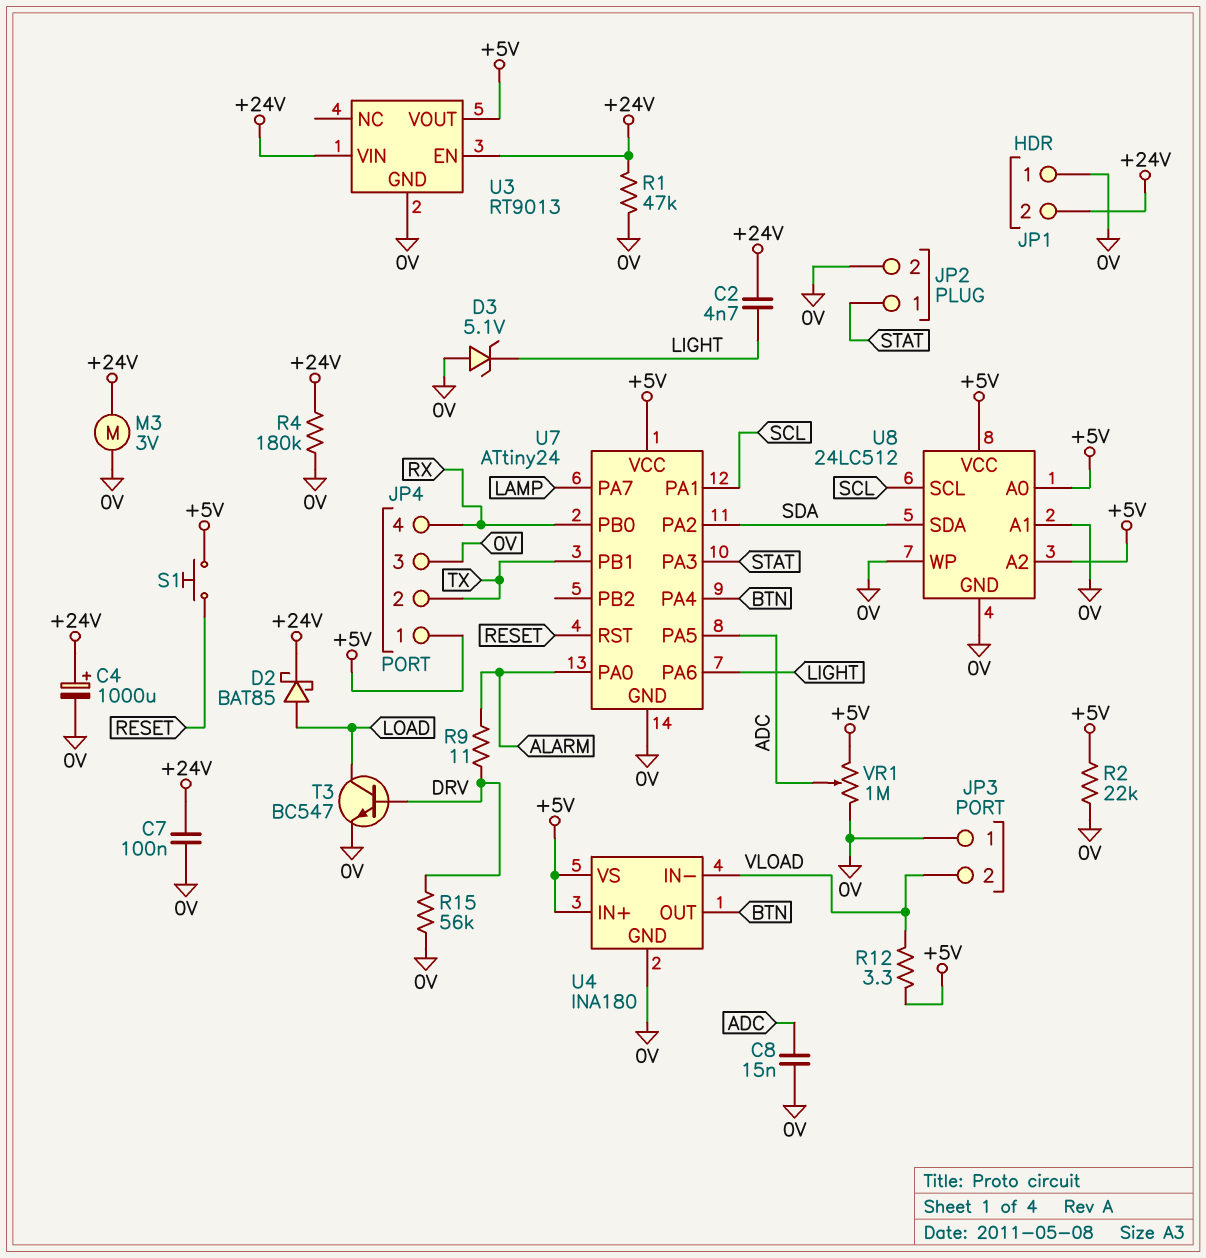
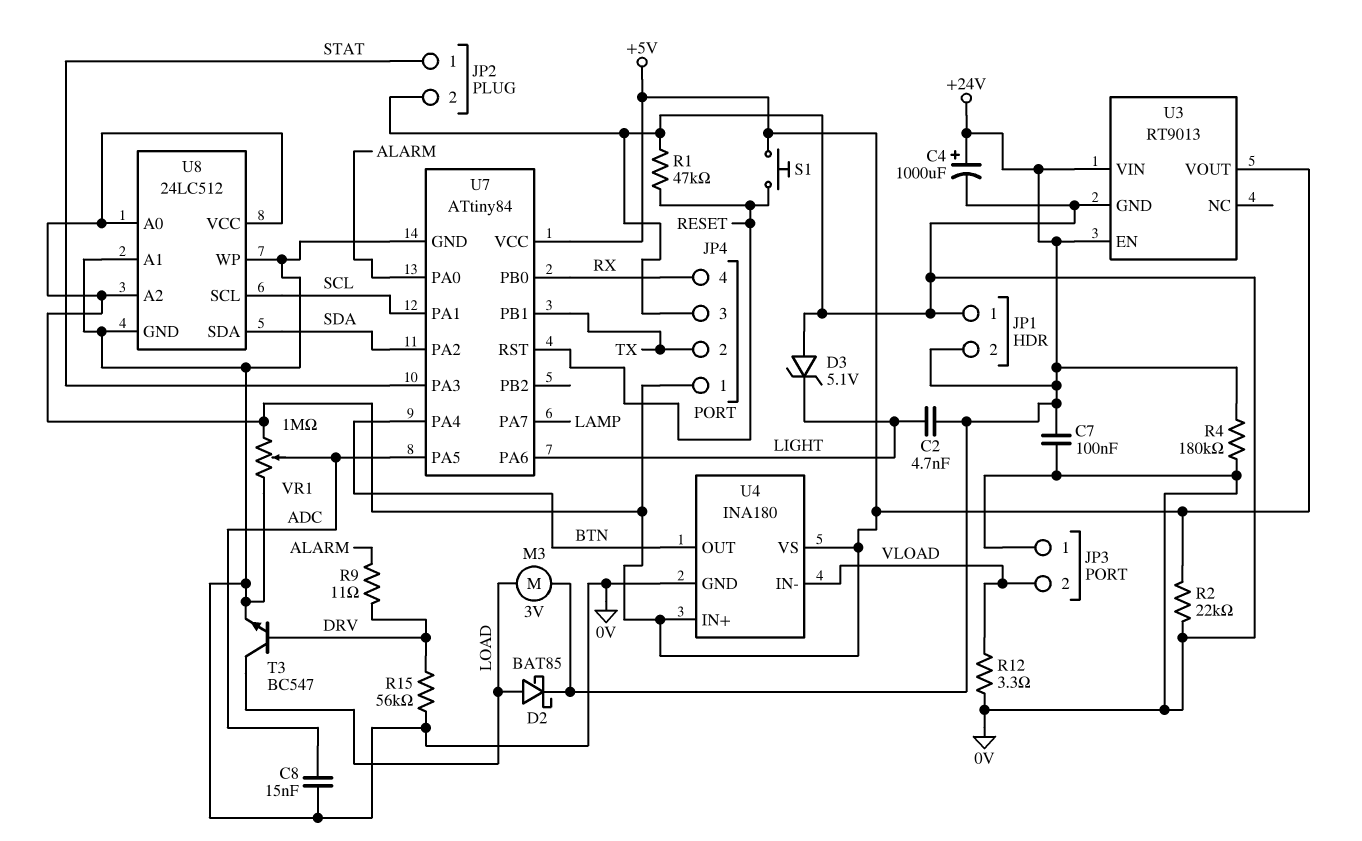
M3: motor 3V (+24V, 0V) -> motor 3V (+24V, LOAD)
R1: 47k (+24V, 0V) -> 47k (0V, RESET)
R12: 3.3 (+5V, VLOAD) -> 3.3 (0V, VLOAD)
U7: ATtiny24 -> ATtiny84

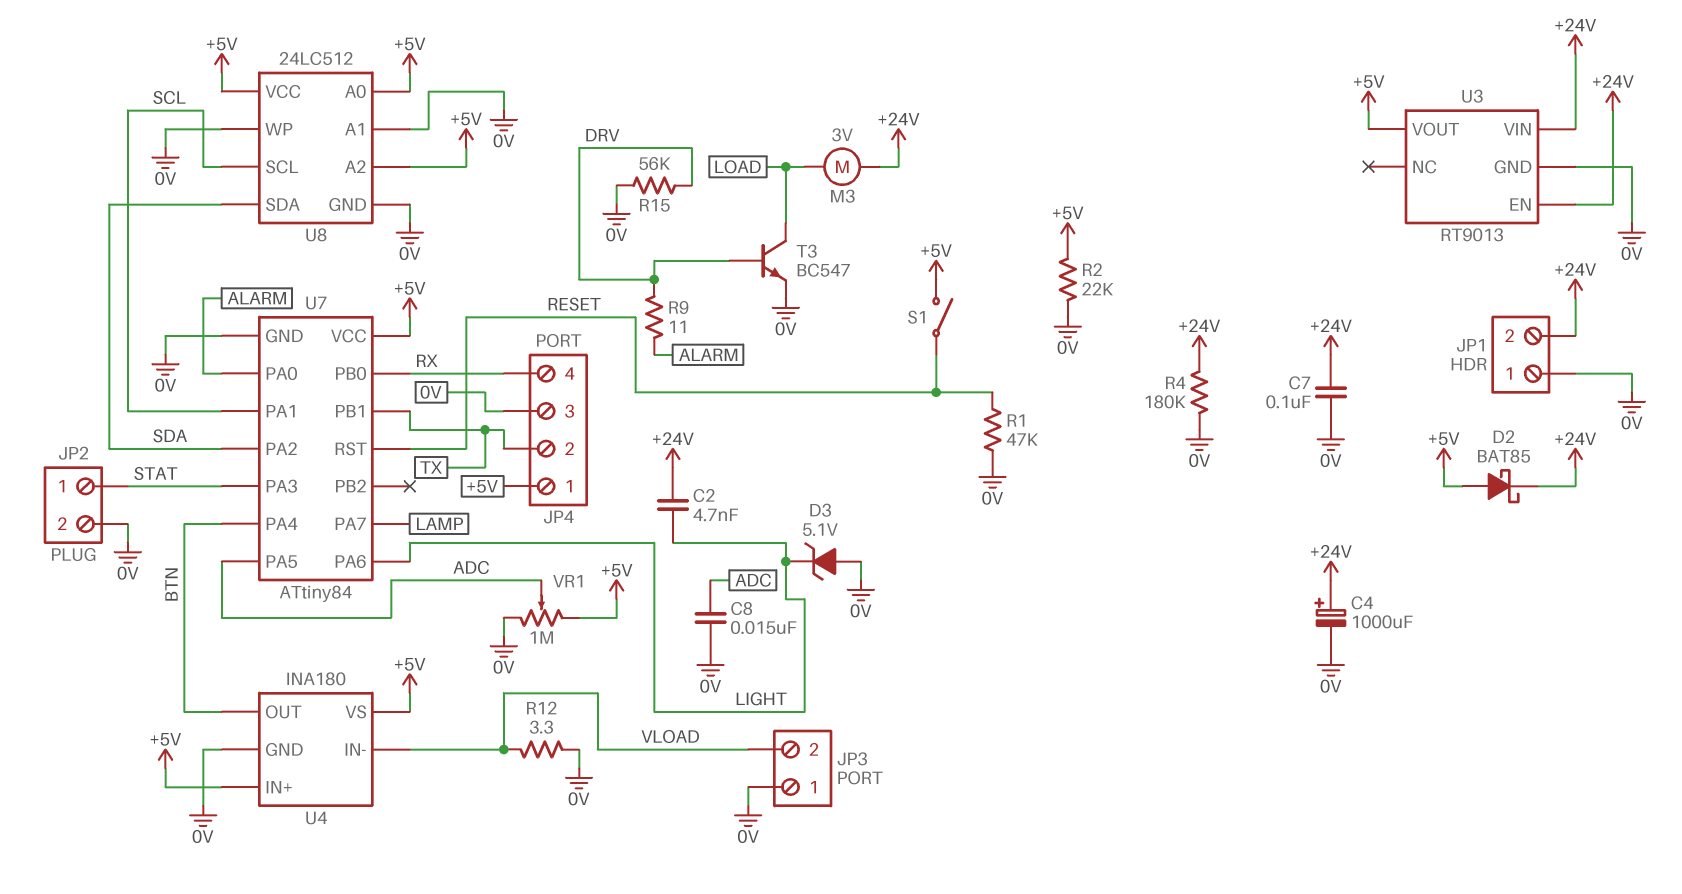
D2: schottky BAT85 (A LOAD, K +24V) -> schottky BAT85 (A +5V, K +24V)
S1: button (+5V, RESET) -> switch (+5V, RESET)

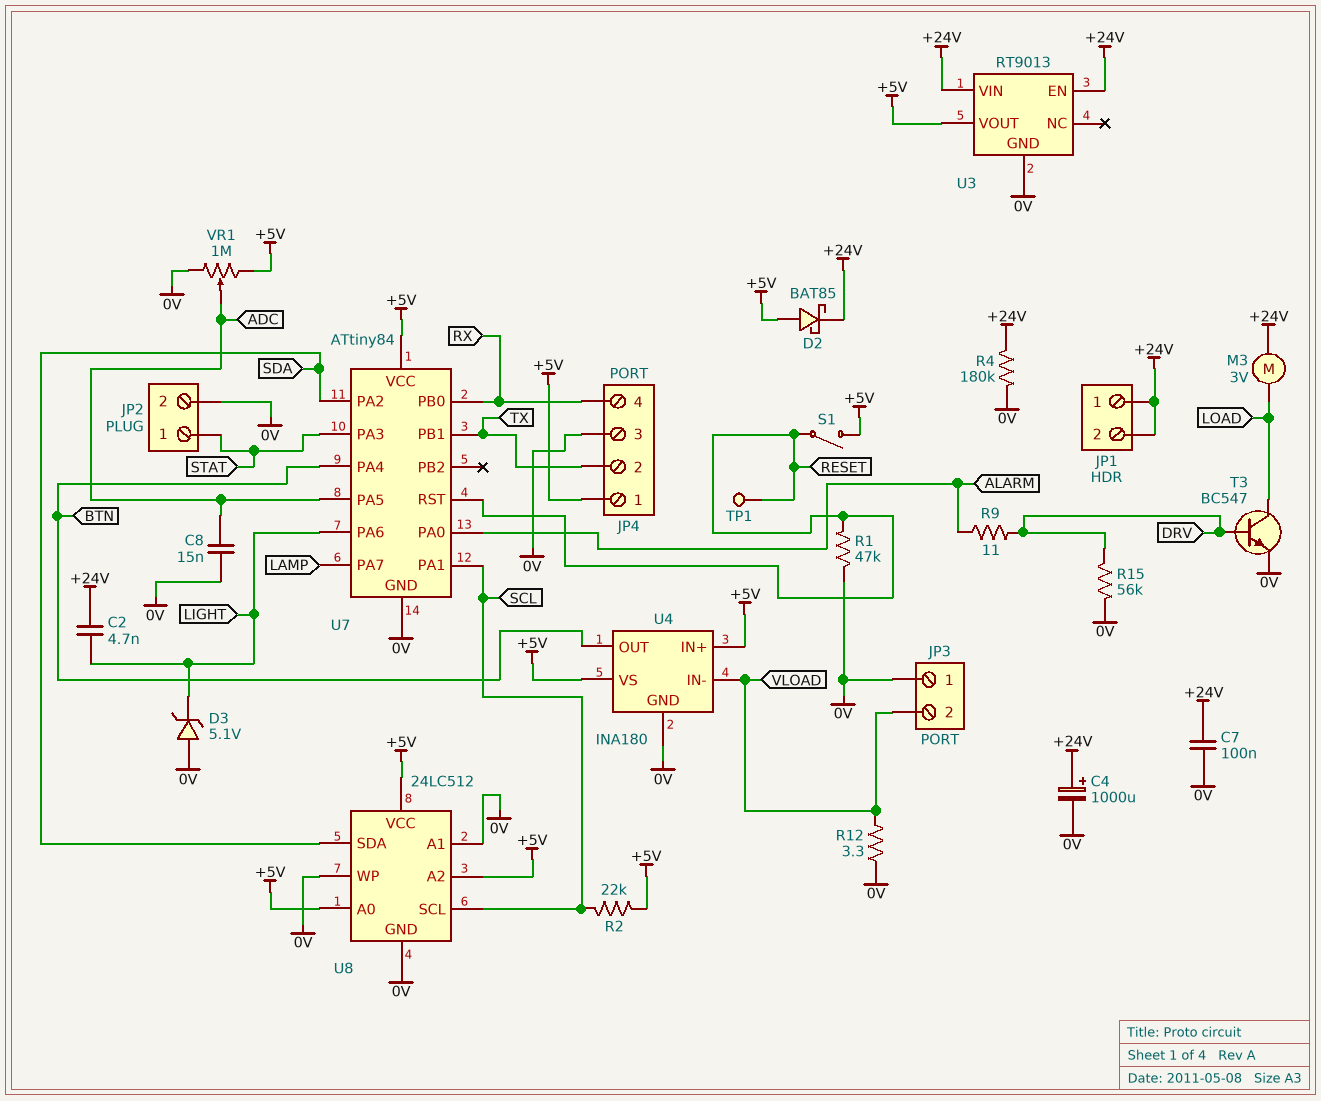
JP1 pin 1: 0V -> +24V
R2: 22k (+5V, 0V) -> 22k (+5V, SCL)
TP1: none -> test point (RESET)

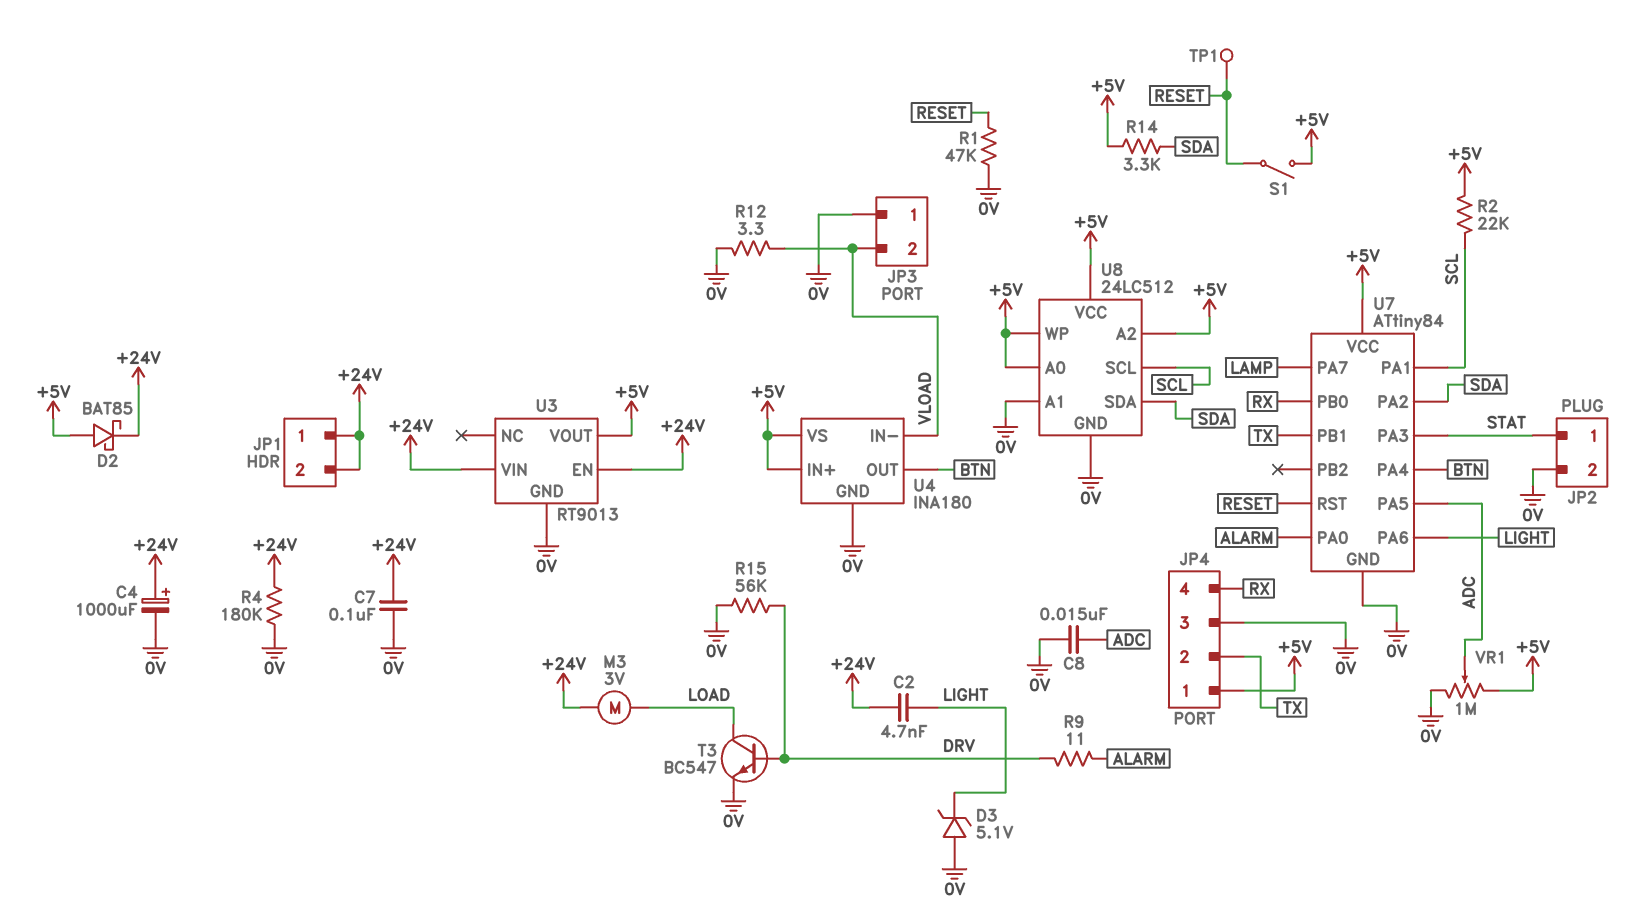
R14: none -> 3.3k (+5V, SDA)
U8 pin WP: 0V -> +5V

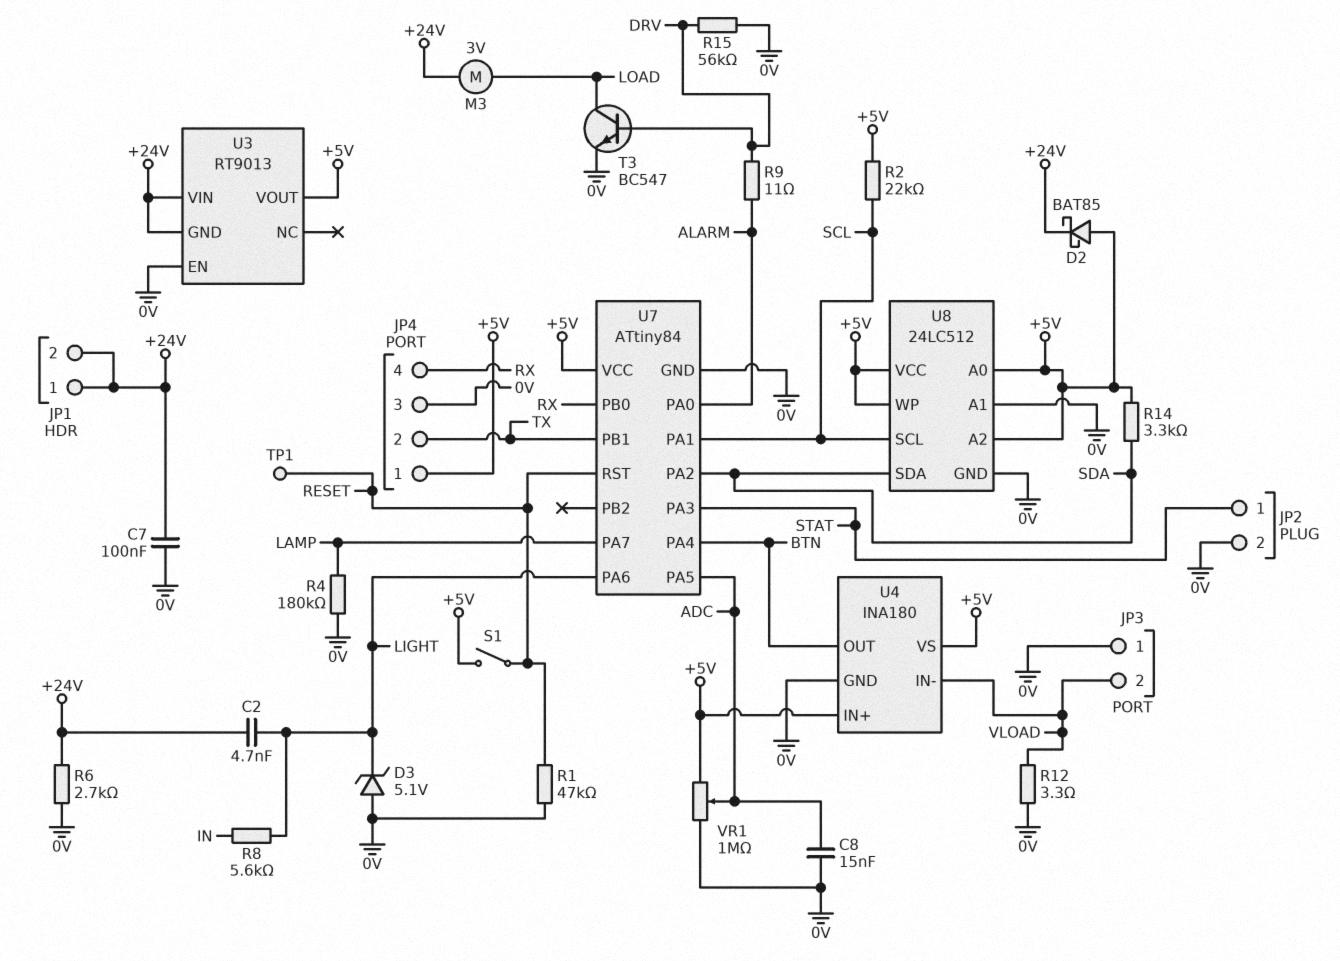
C4: 1000uF (plus +24V, minus 0V) -> none
R4: 180k (+24V, 0V) -> 180k (0V, LAMP)
R6: none -> 2.7k (+24V, 0V)
R8: none -> 5.6k (IN, LIGHT)
U3 pin EN: +24V -> 0V
U3 pin GND: 0V -> +24V

